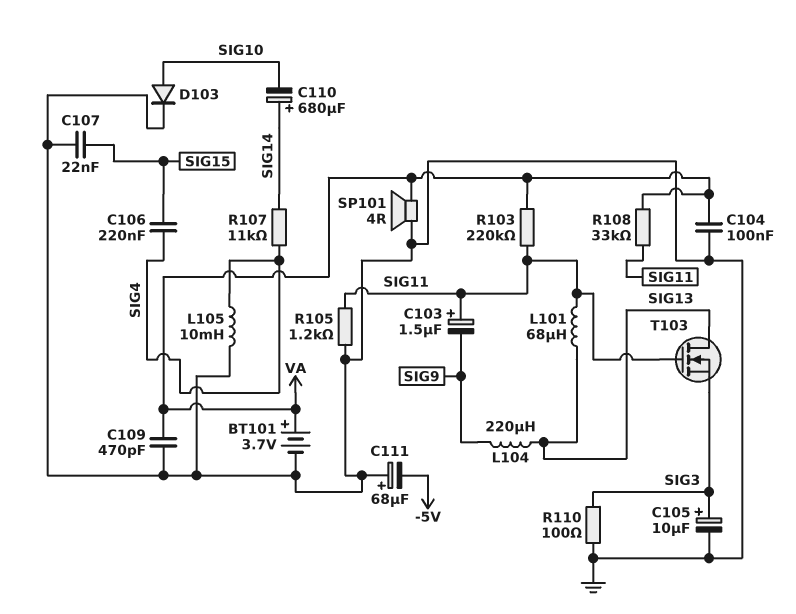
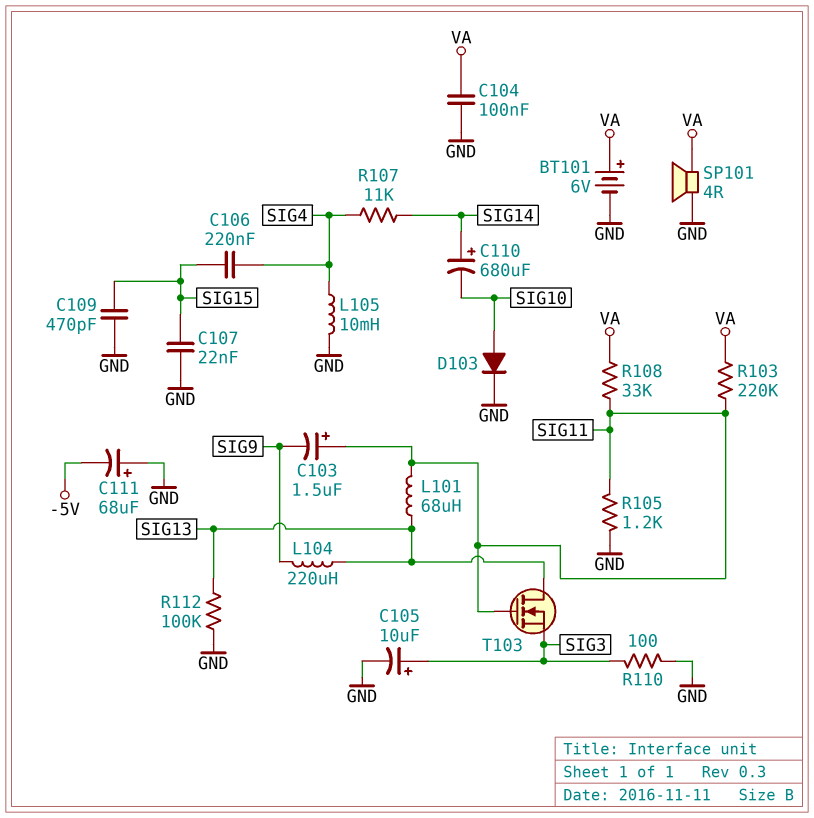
BT101: 3.7V (plus VA, minus GND) -> 6V (plus VA, minus GND)
C109: 470pF (GND, VA) -> 470pF (GND, SIG15)
R112: none -> 100k (GND, SIG13)

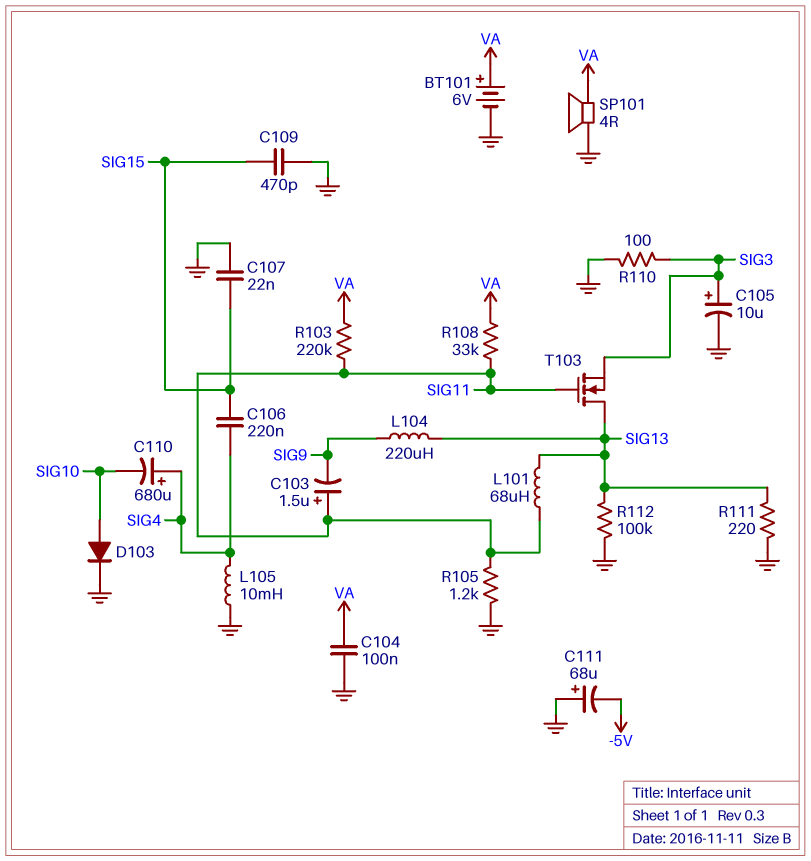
C110: 680uF (plus SIG14, minus SIG10) -> 680uF (plus SIG4, minus SIG10)
R107: 11k (SIG4, SIG14) -> none
R111: none -> 220 (GND, SIG13)

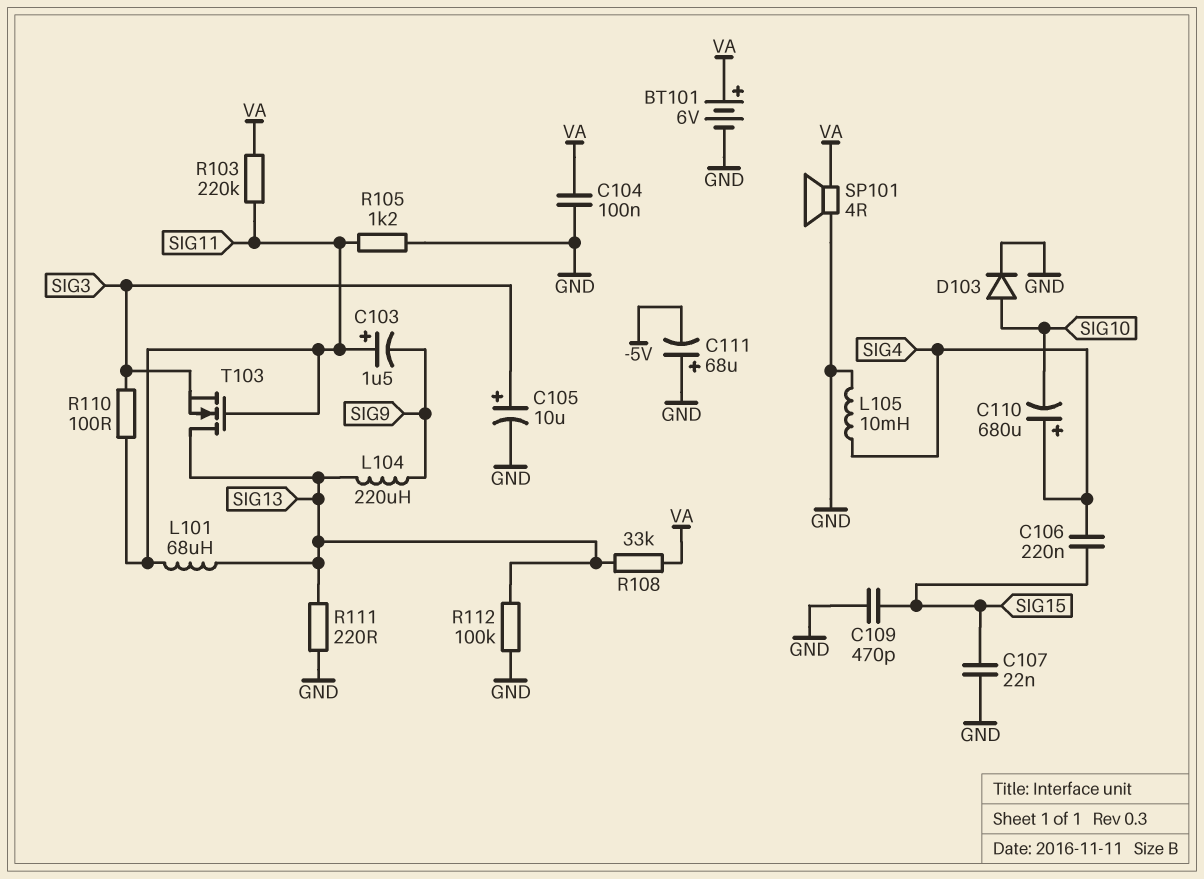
R108: 33k (SIG11, VA) -> 33k (SIG13, VA)
R110: 100 (GND, SIG3) -> 100 (SIG3, SIG11)

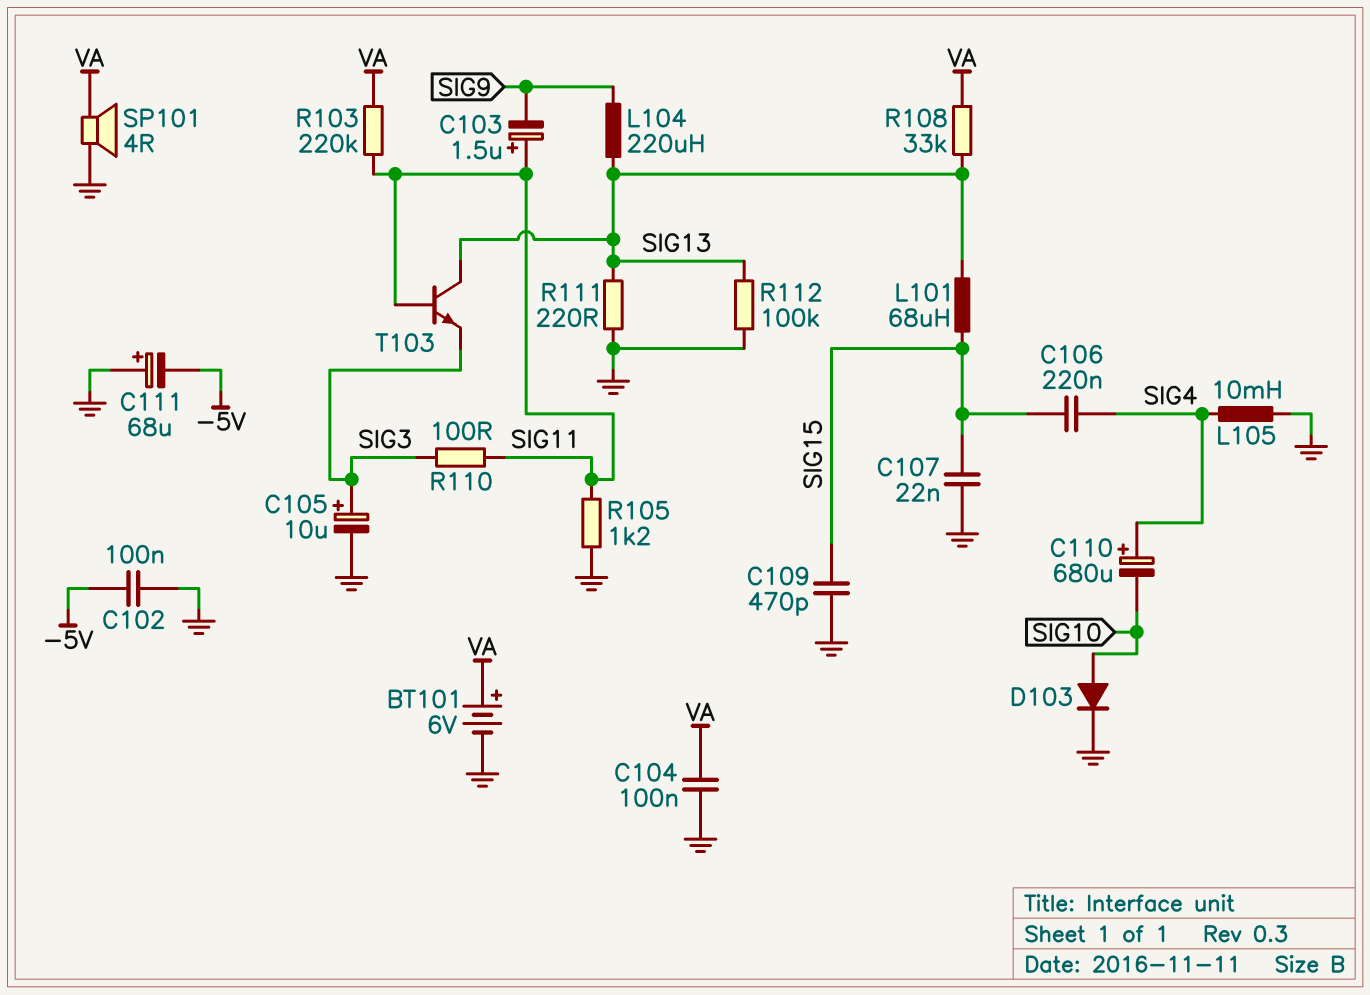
C102: none -> 100nF (-5V, GND)
L101: 68uH (SIG11, SIG13) -> 68uH (SIG13, SIG15)
T103: NMOS (G SIG11, D SIG13, S SIG3) -> NPN (B SIG11, C SIG13, E SIG3)

